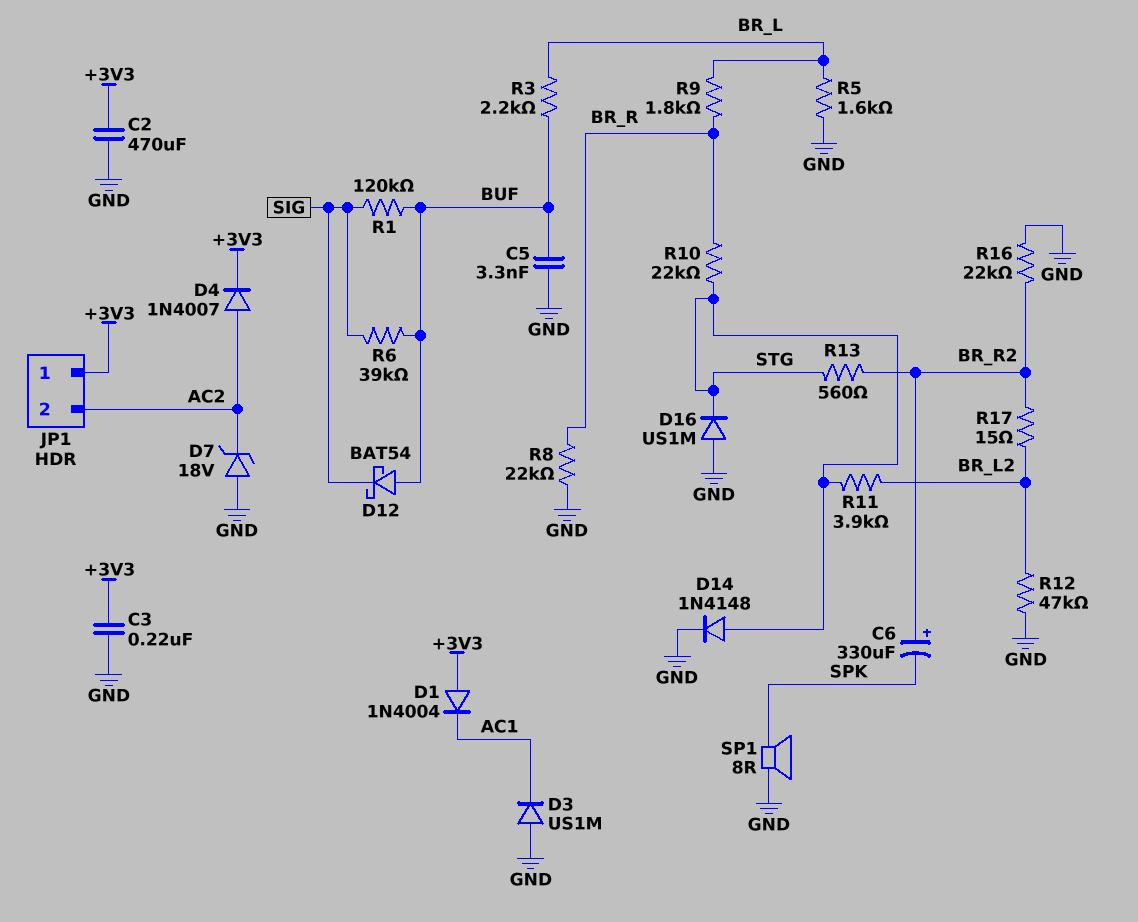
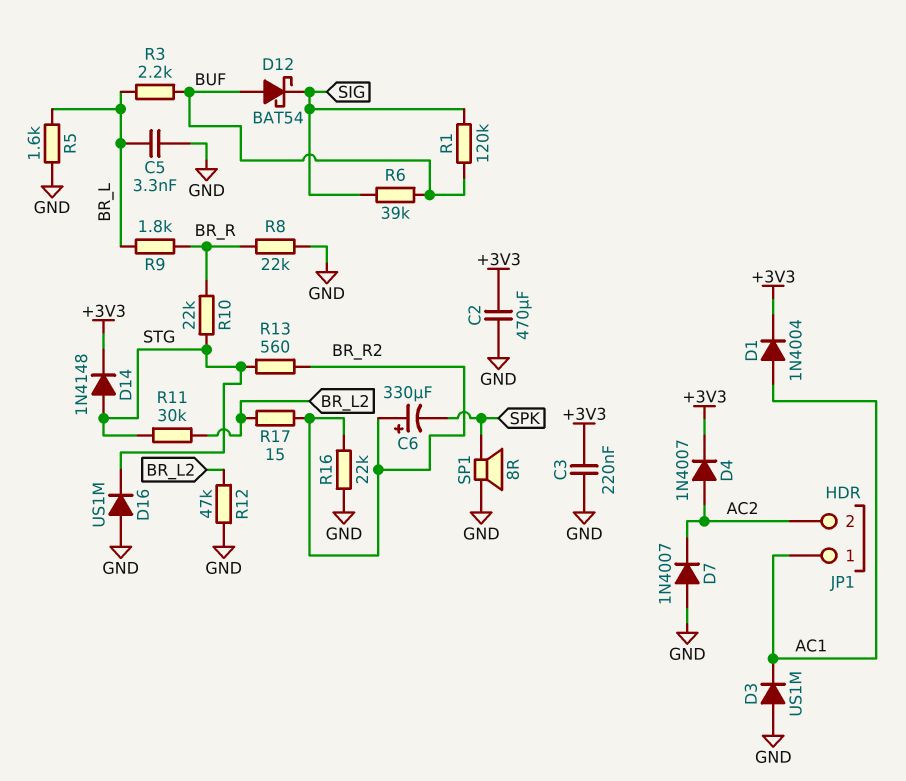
C5: 3.3nF (BUF, GND) -> 3.3nF (BR_L, GND)
D1: diode 1N4004 (A +3V3, K AC1) -> diode 1N4004 (A AC1, K +3V3)
D7: zener 18V (A GND, K AC2) -> diode 1N4007 (A GND, K AC2)
D14: diode 1N4148 (A STG, K GND) -> diode 1N4148 (A STG, K +3V3)
JP1 pin 1: +3V3 -> AC1
R11: 3.9k (BR_L2, STG) -> 30k (BR_L2, STG)

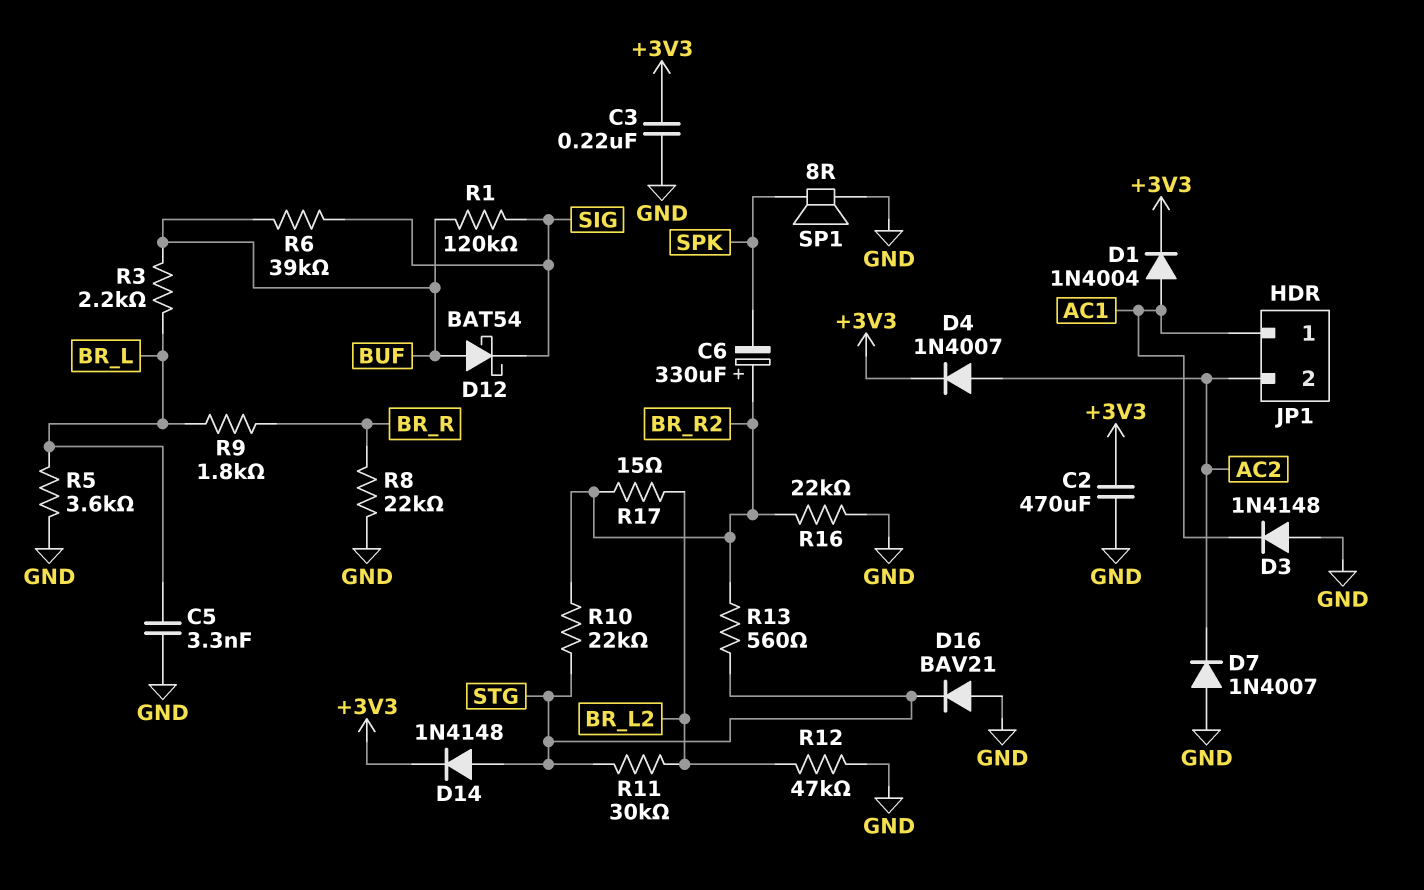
D3: diode US1M (A GND, K AC1) -> diode 1N4148 (A GND, K AC1)
D16: diode US1M (A GND, K STG) -> diode BAV21 (A GND, K STG)
R5: 1.6k (BR_L, GND) -> 3.6k (BR_L, GND)
R10: 22k (BR_R, STG) -> 22k (BR_R2, STG)

